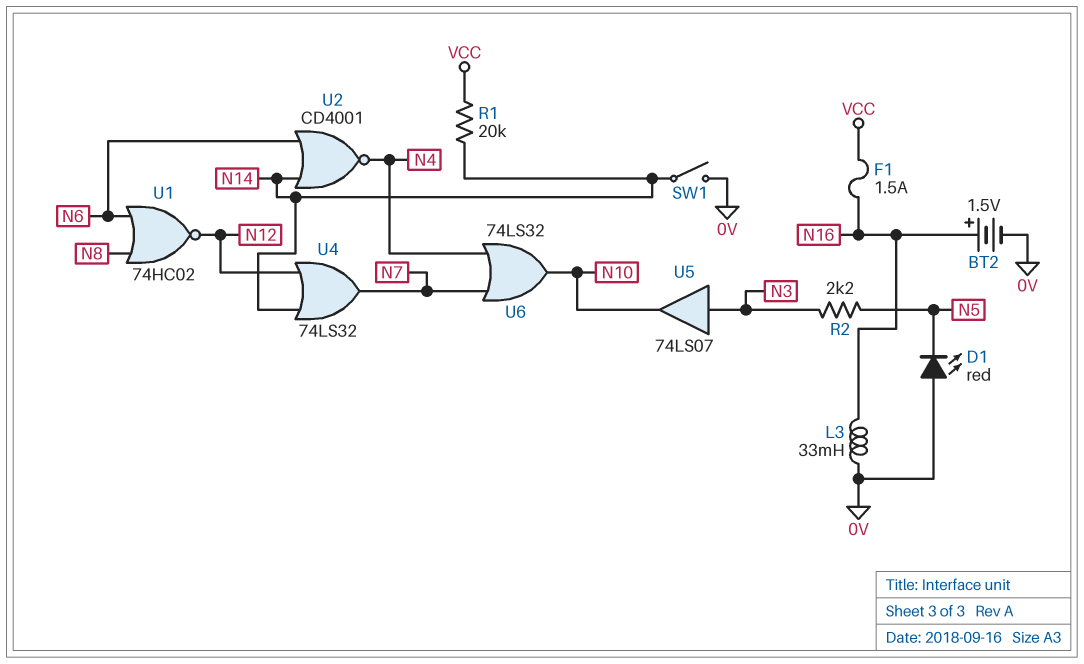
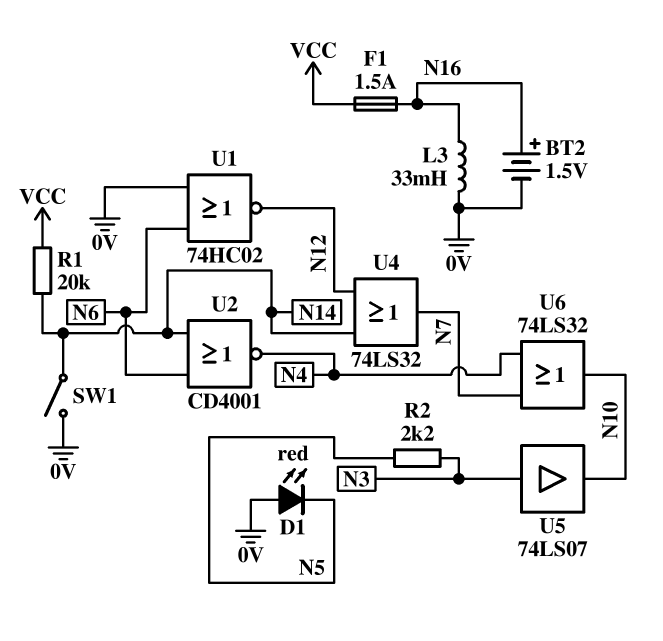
U1: NOR 74HC02 (in N6, in N8, out N12) -> NOR 74HC02 (in 0V, in N6, out N12)

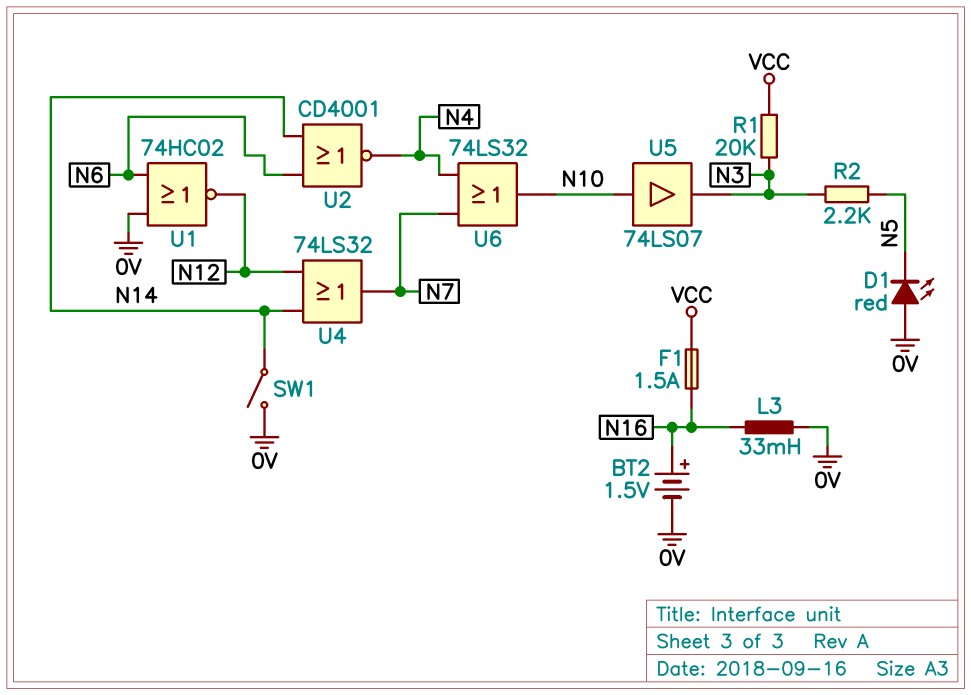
R1: 20k (N14, VCC) -> 20k (N3, VCC)
U5: buffer 74LS07 (in N3, out N10) -> buffer 74LS07 (in N10, out N3)

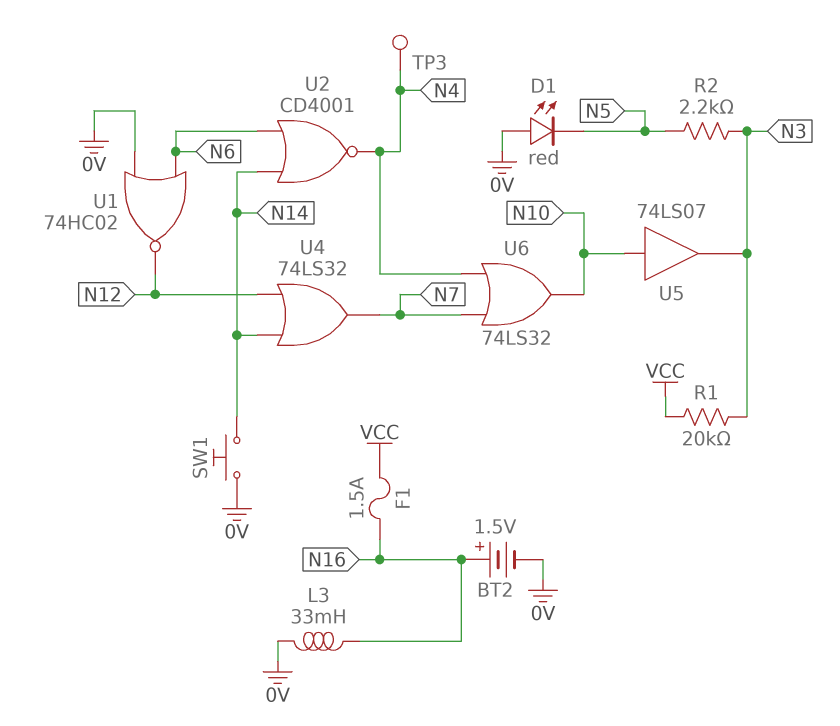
SW1: switch (0V, N14) -> button (0V, N14)
TP3: none -> test point (N4)

